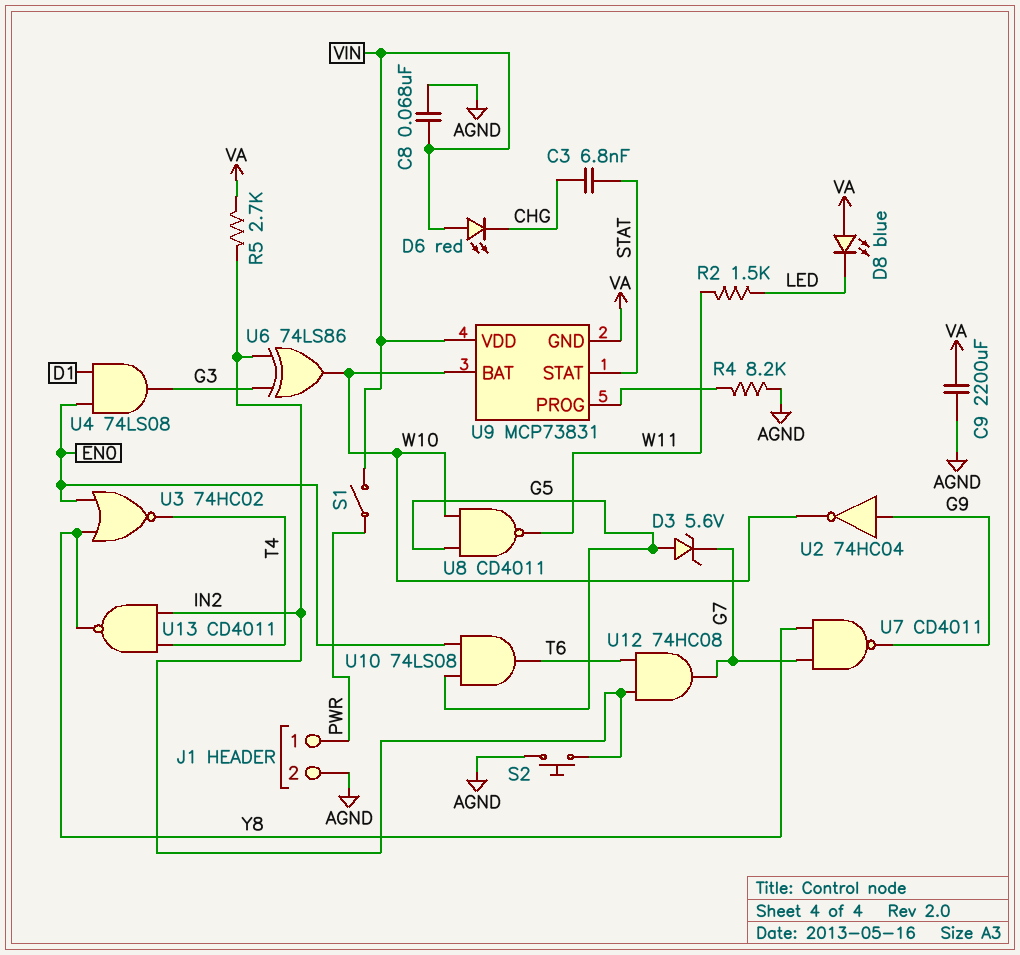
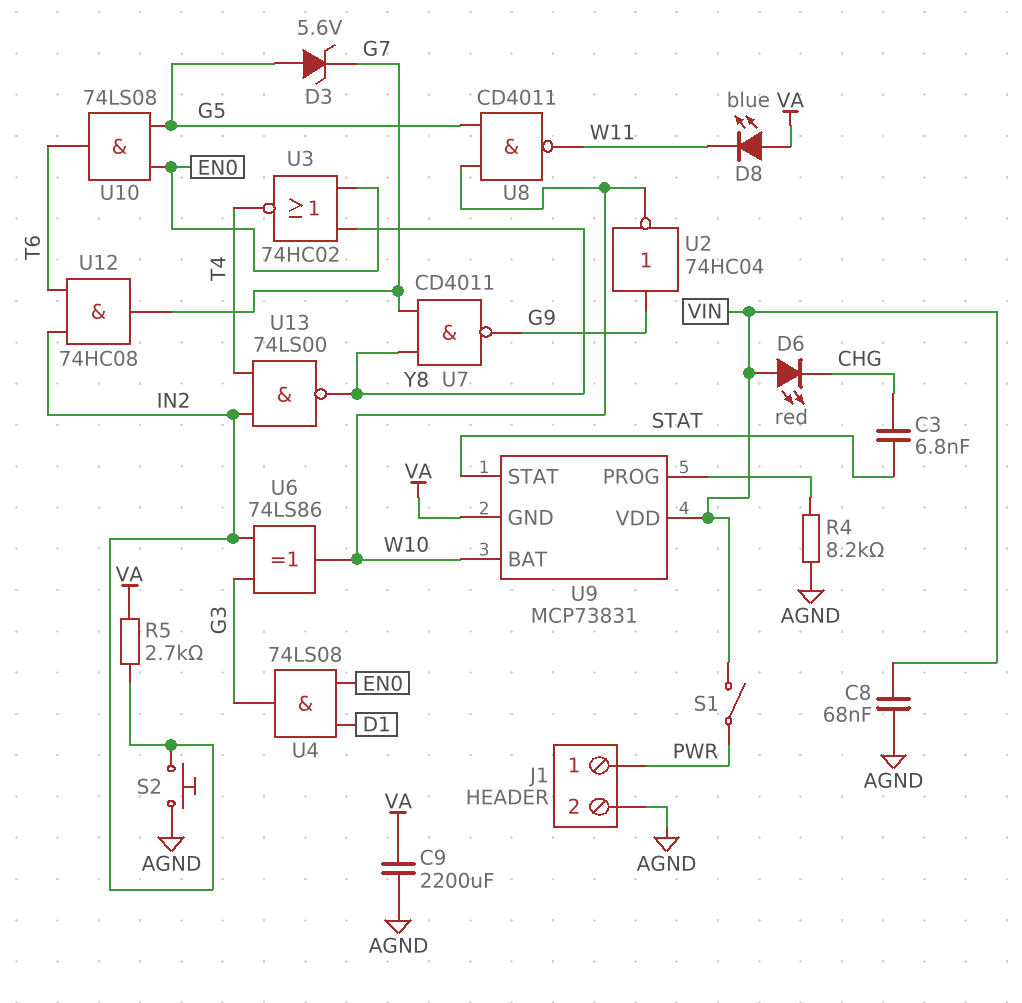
D8: LED blue (A VA, K LED) -> LED blue (A VA, K W11)
R2: 1.5k (LED, W11) -> none
U13: NAND CD4011 (in IN2, in T4, out Y8) -> NAND 74LS00 (in IN2, in T4, out Y8)

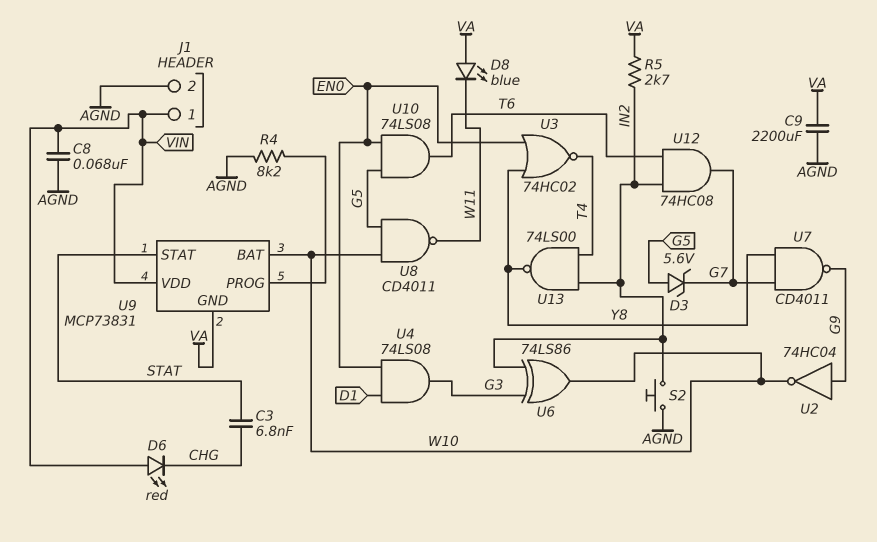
J1 pin 1: PWR -> VIN
S1: switch (PWR, VIN) -> none

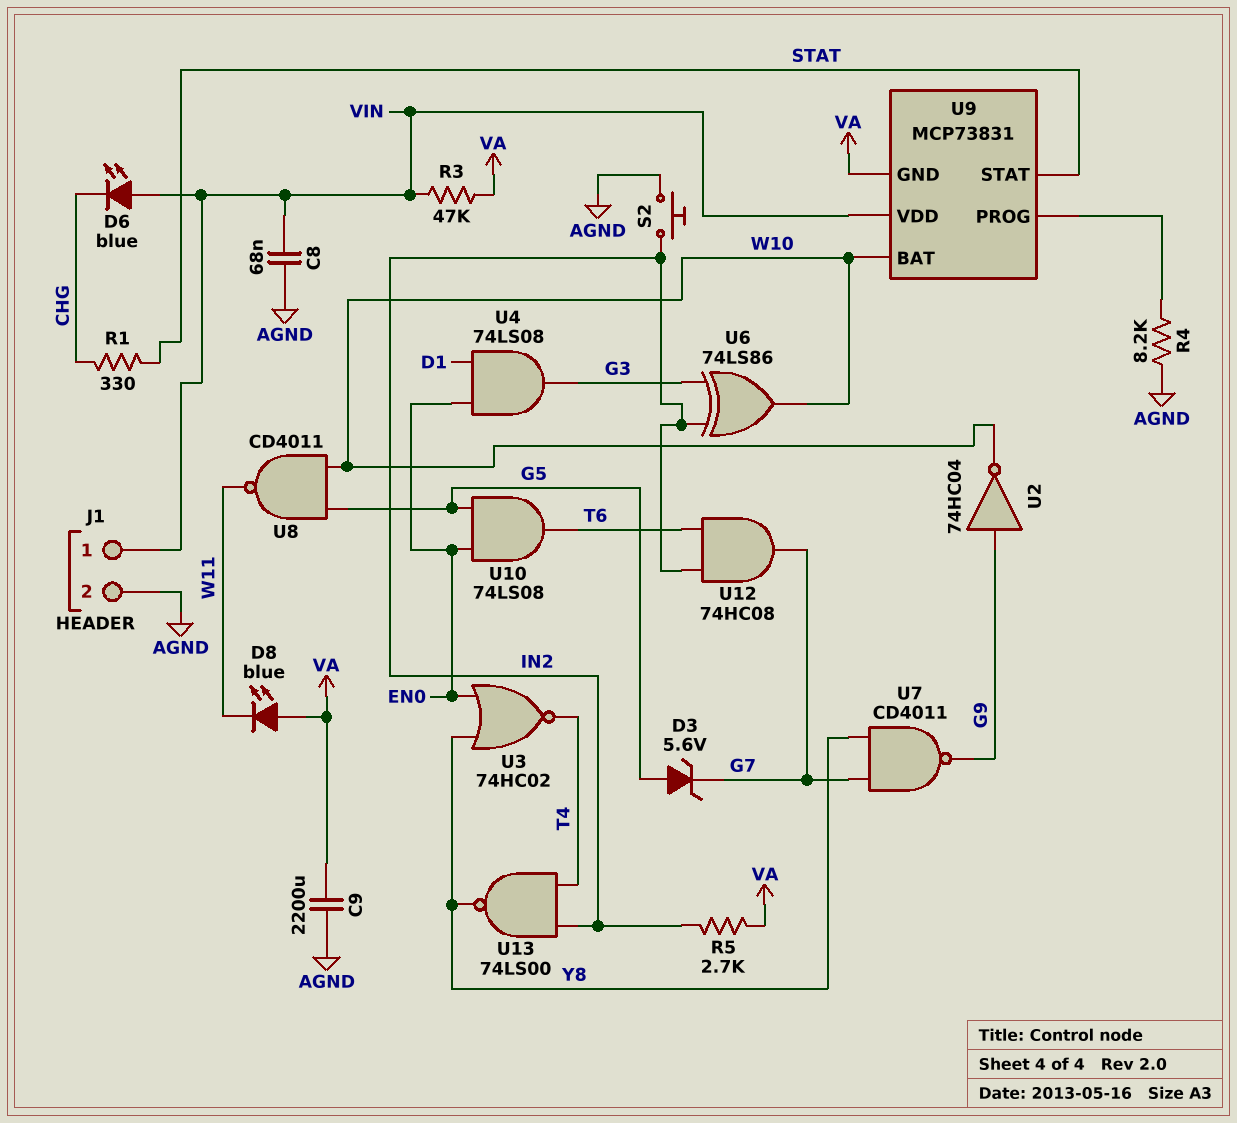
C3: 6.8nF (CHG, STAT) -> none
D6: LED red (A VIN, K CHG) -> LED blue (A VIN, K CHG)
R1: none -> 330 (CHG, STAT)
R3: none -> 47k (VA, VIN)

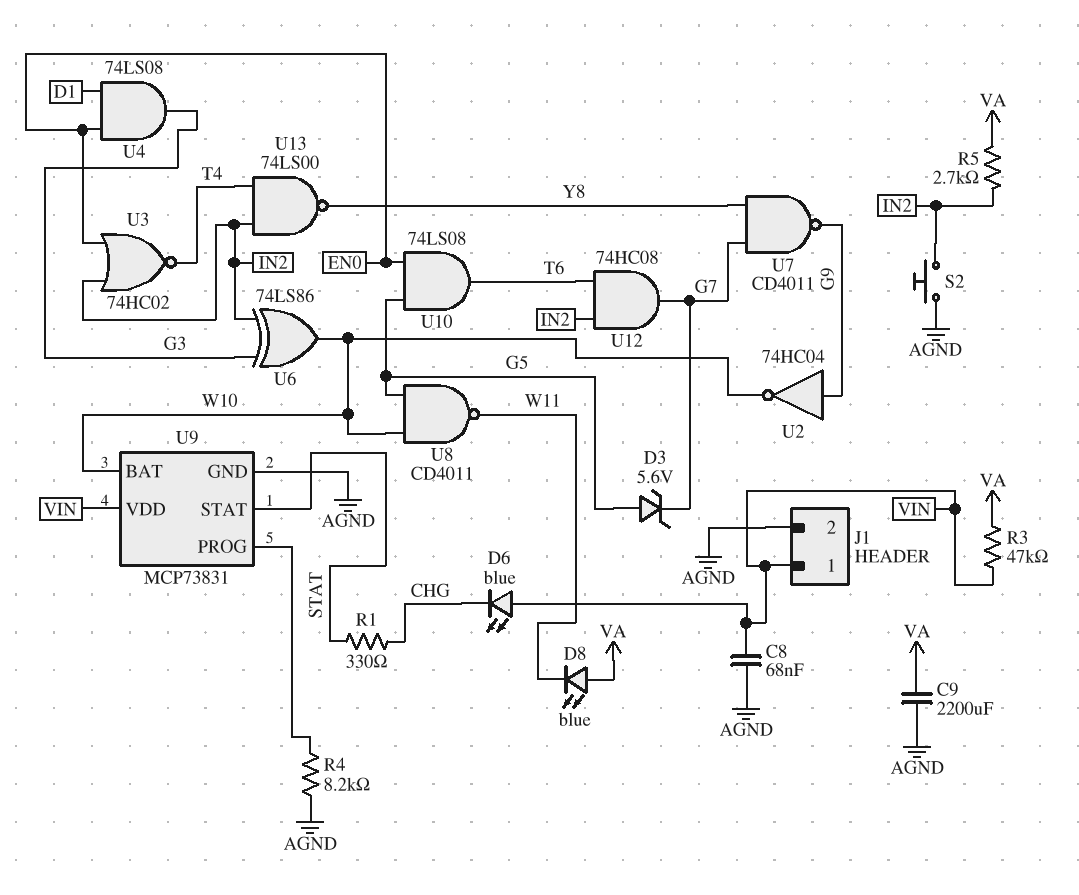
U3: NOR 74HC02 (in EN0, in Y8, out T4) -> NOR 74HC02 (in EN0, in IN2, out T4)
U9 pin GND: VA -> AGND

